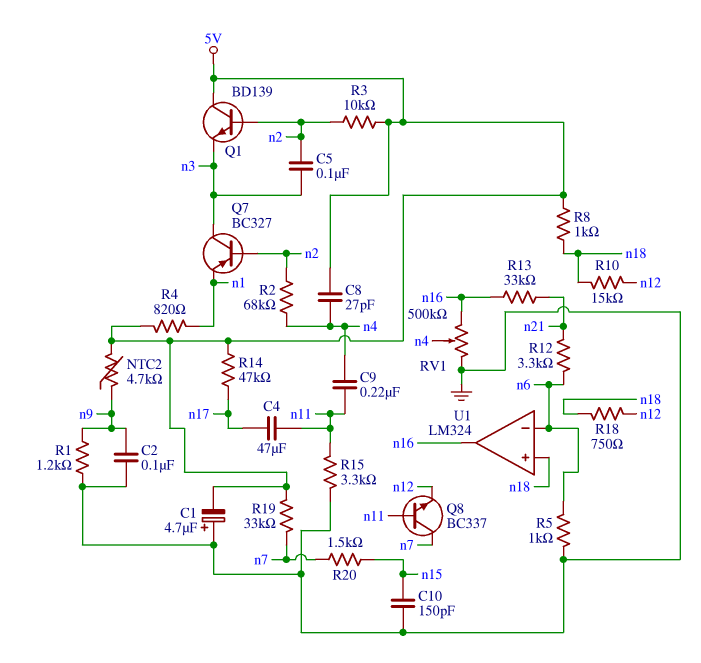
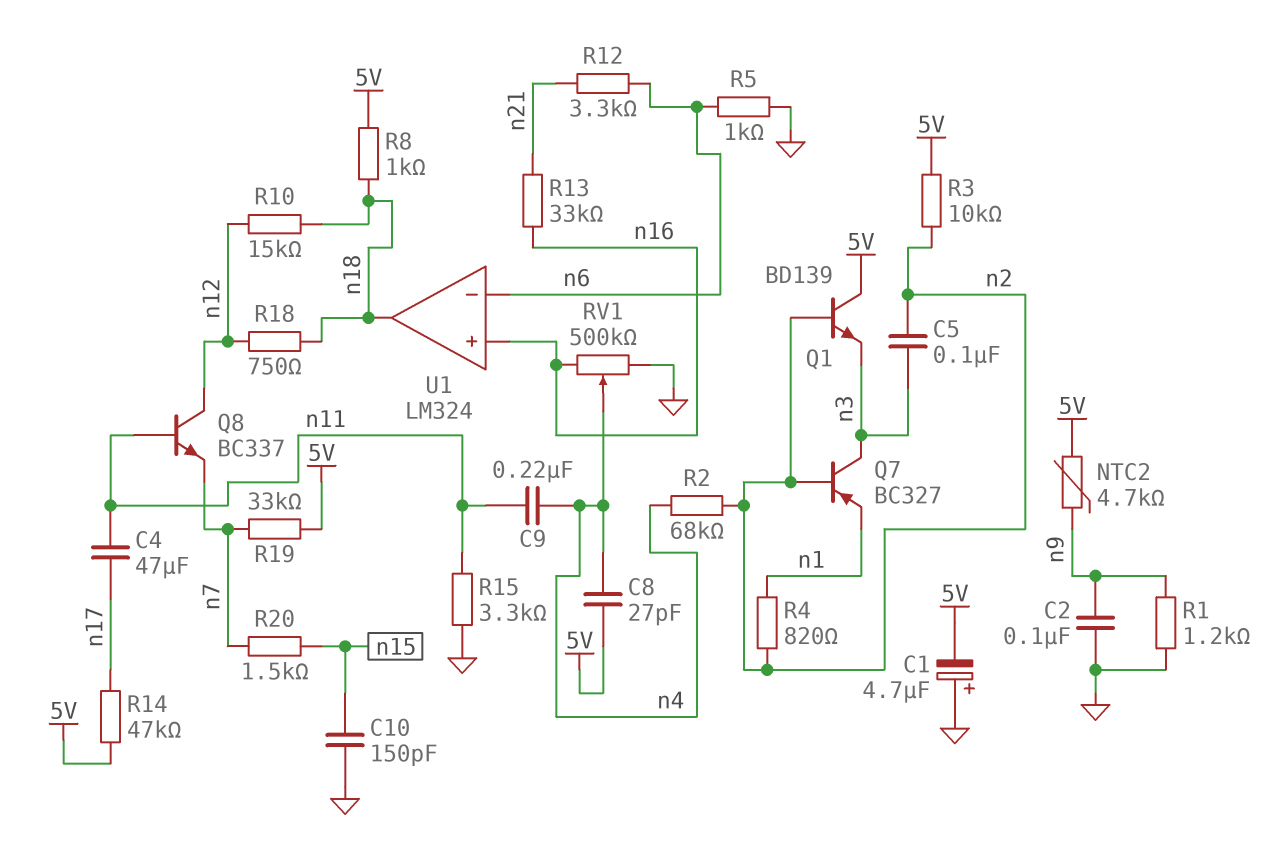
Q8: NPN BC337 (B n11, C n7, E n12) -> NPN BC337 (B n11, C n12, E n7)
R4: 820 (5V, n1) -> 820 (n1, n2)
U1 pin in+: n18 -> n16
U1 pin out: n16 -> n18

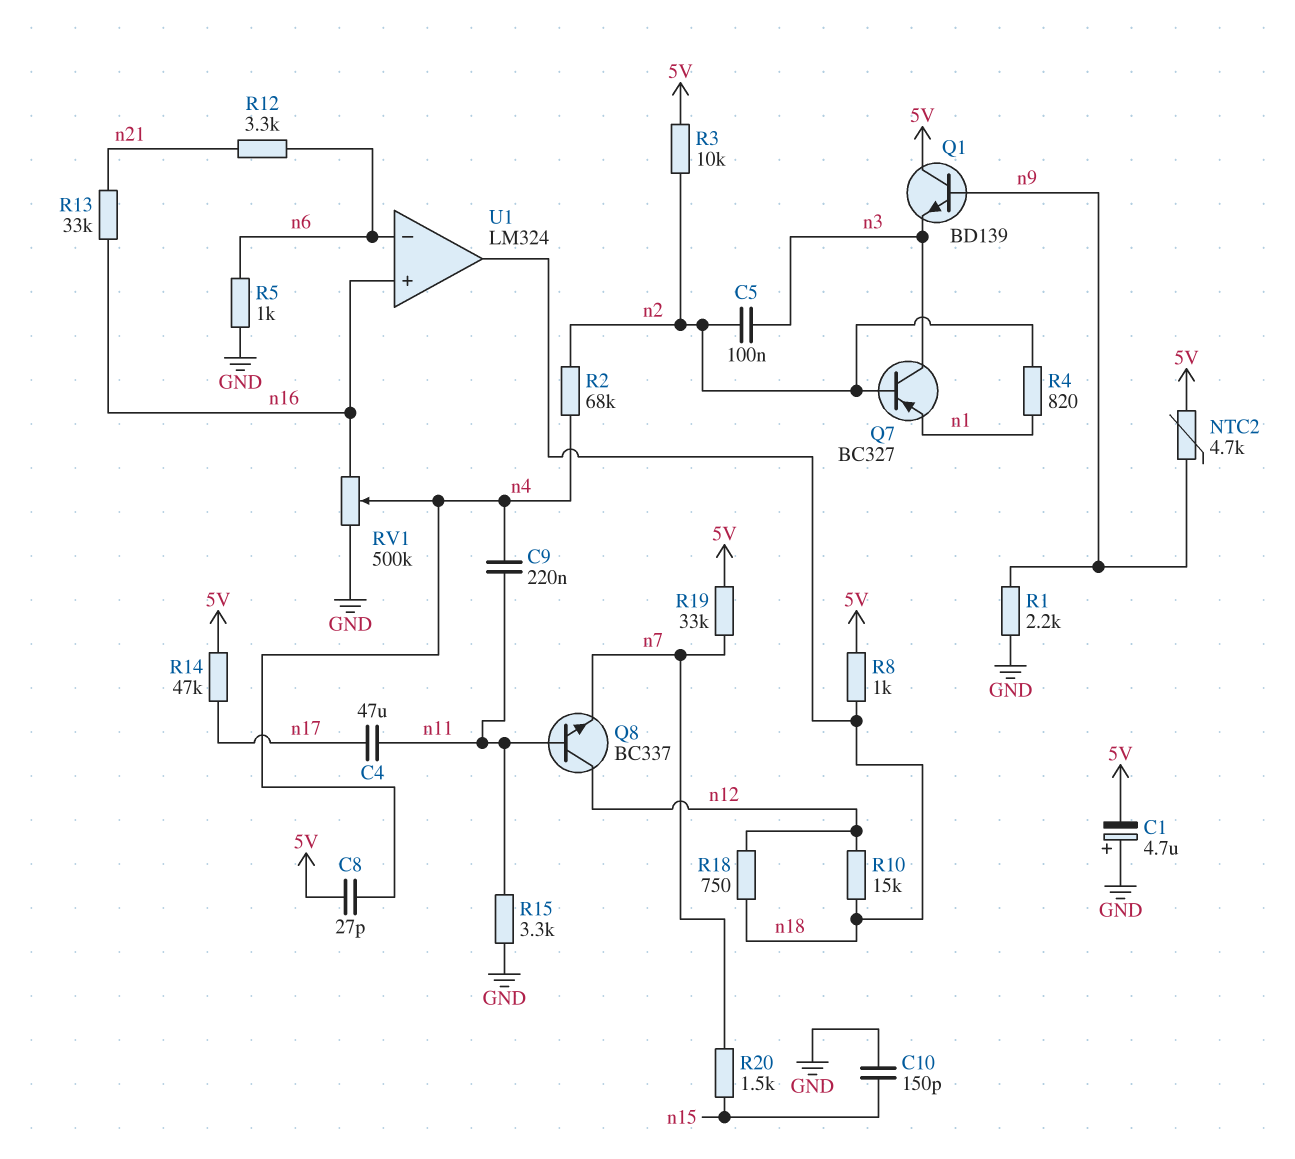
C2: 100nF (GND, n9) -> none
Q1: NPN BD139 (B n2, C 5V, E n3) -> NPN BD139 (B n9, C 5V, E n3)
R1: 1.2k (GND, n9) -> 2.2k (GND, n9)

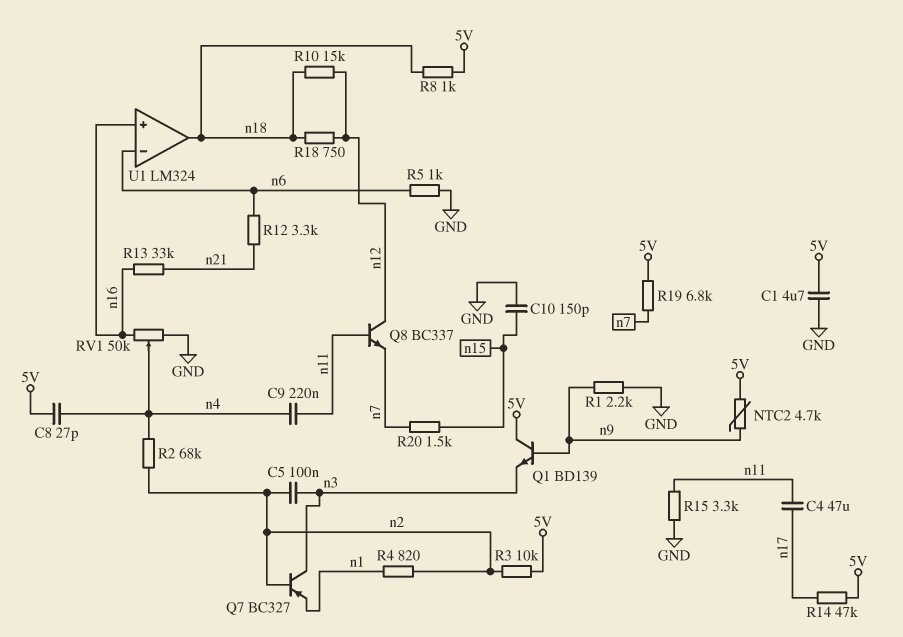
C1: 4.7uF (plus GND, minus 5V) -> 4.7uF (5V, GND)
R19: 33k (5V, n7) -> 6.8k (5V, n7)
RV1: 500k (GND, n16, wiper n4) -> 50k (GND, n16, wiper n4)

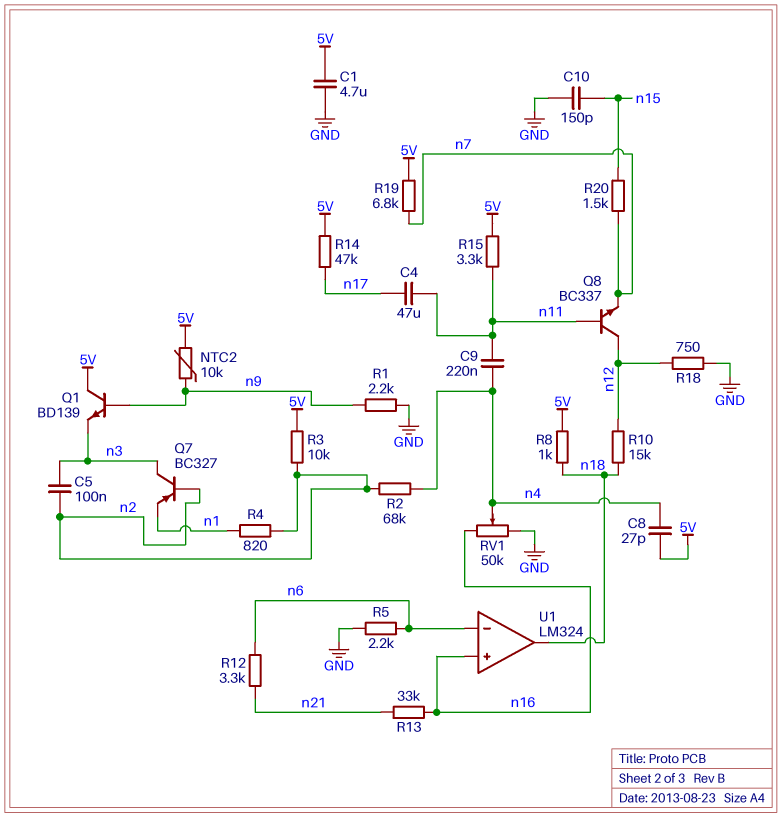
NTC2: 4.7k (5V, n9) -> 10k (5V, n9)
R5: 1k (GND, n6) -> 2.2k (GND, n6)
R15: 3.3k (GND, n11) -> 3.3k (5V, n11)
R18: 750 (n12, n18) -> 750 (GND, n12)

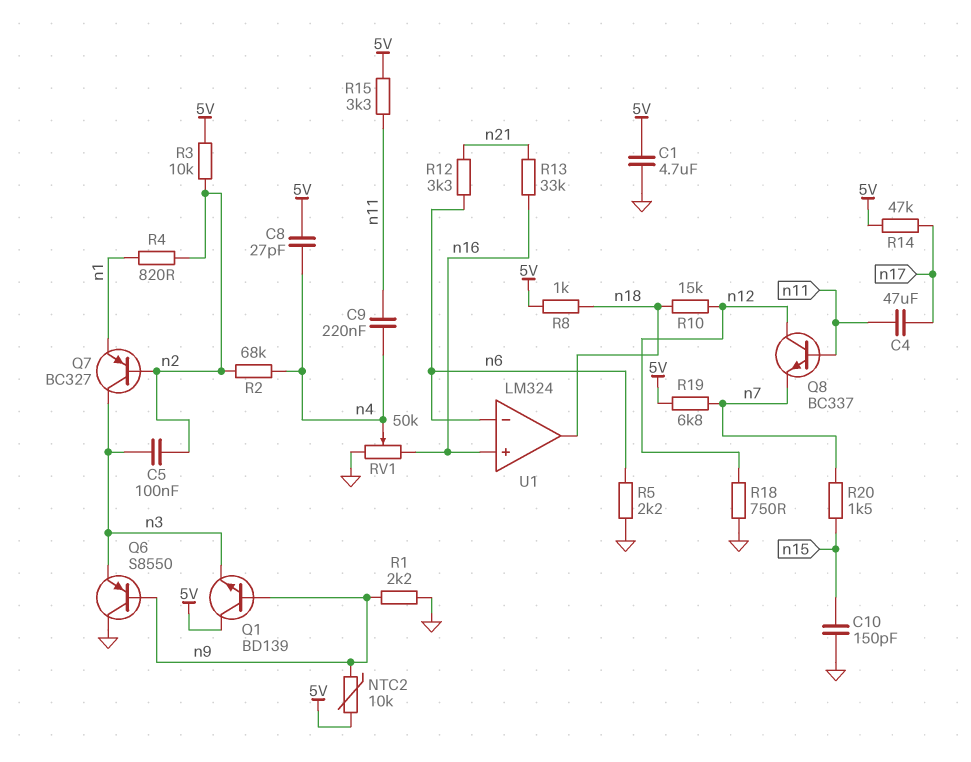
Q6: none -> PNP S8550 (B n9, C GND, E n3)

